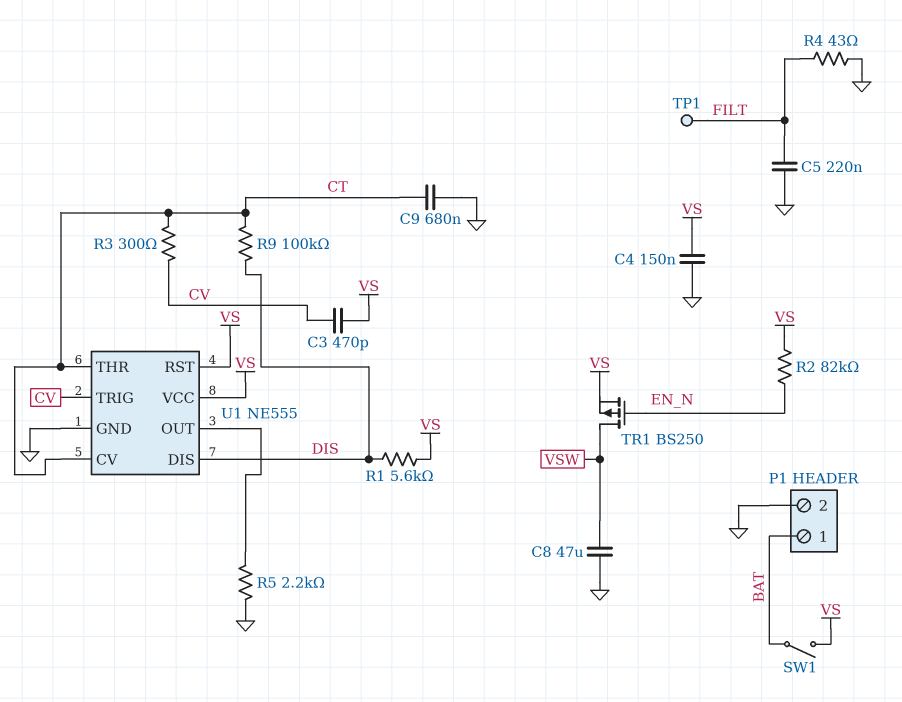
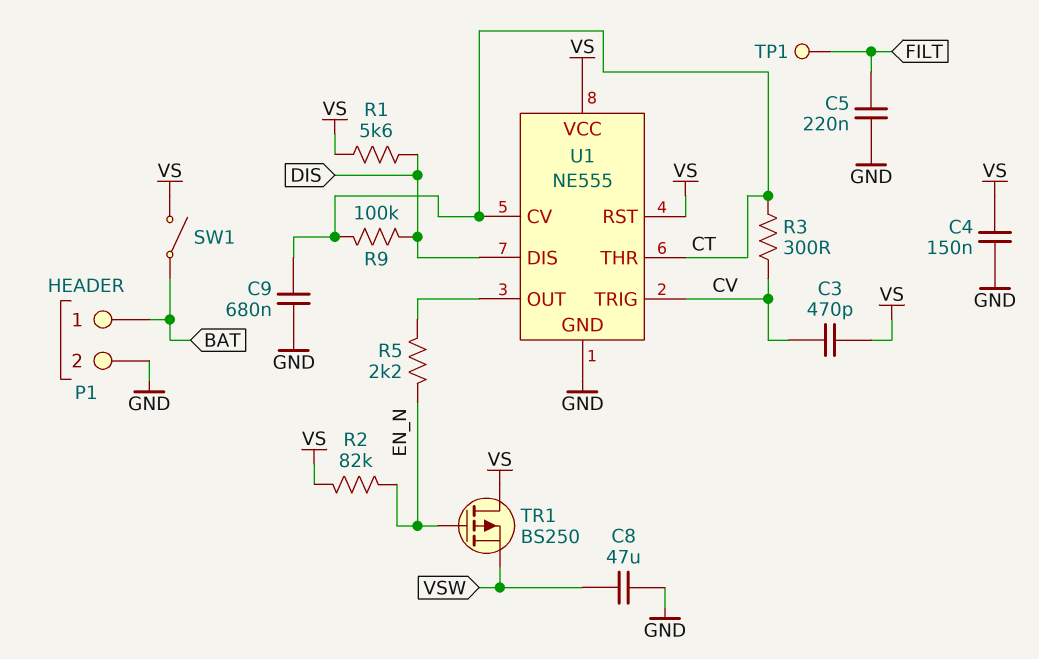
R4: 43 (FILT, GND) -> none
R5: 2.2k (GND, U1/OUT) -> 2.2k (EN_N, U1/OUT)
TR1: PMOS BS250 (G EN_N, D VSW, S VS) -> PMOS BS250 (G EN_N, D VS, S VSW)

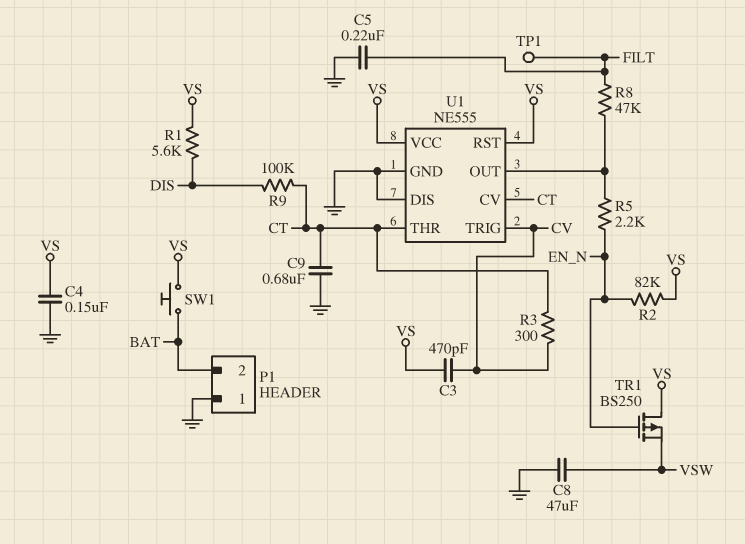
P1 pin 1: BAT -> GND
P1 pin 2: GND -> BAT
R8: none -> 47k (FILT, U1/OUT)
SW1: switch (BAT, VS) -> button (BAT, VS)
U1 pin DIS: DIS -> GND

